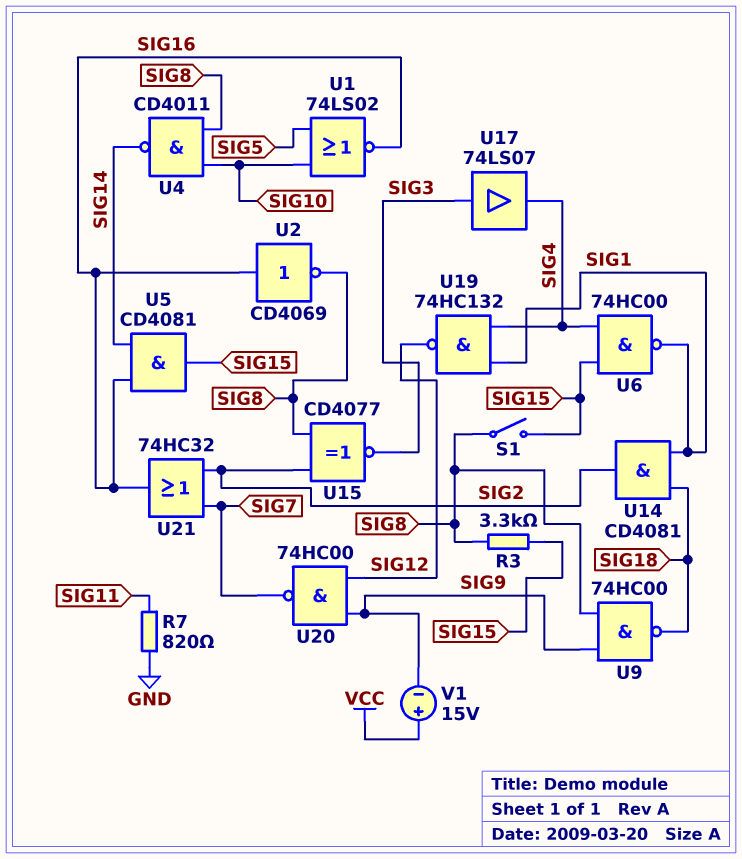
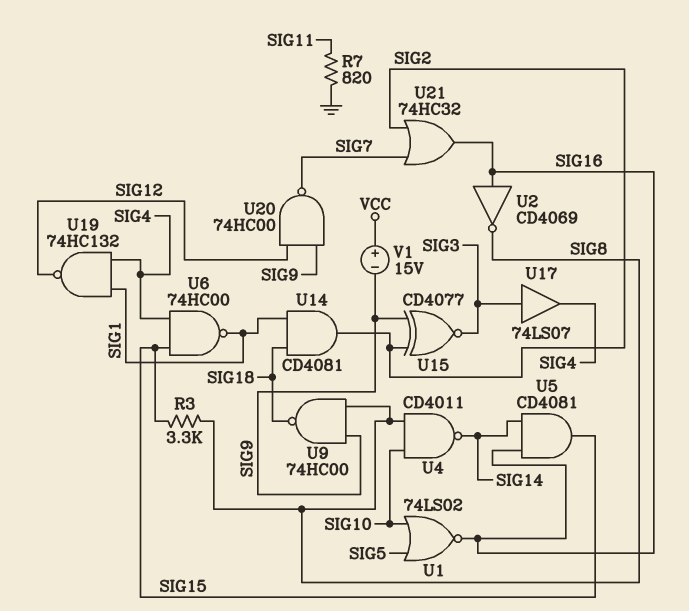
S1: switch (SIG8, SIG15) -> none
U15: XNOR CD4077 (in SIG2, in SIG8, out SIG3) -> XNOR CD4077 (in SIG2, in SIG9, out SIG3)

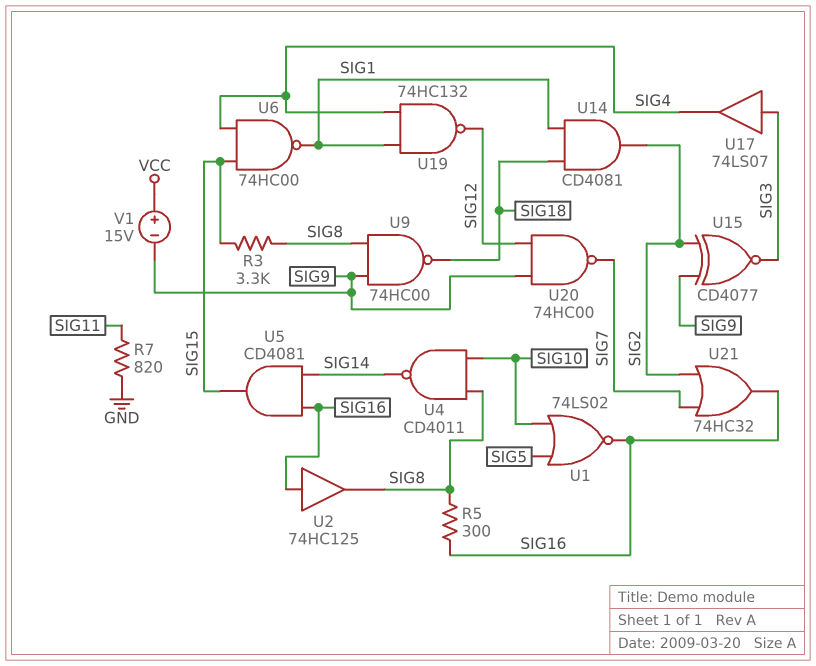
R5: none -> 300 (SIG8, SIG16)
U2: NOT CD4069 (in SIG16, out SIG8) -> buffer 74HC125 (in SIG16, out SIG8)

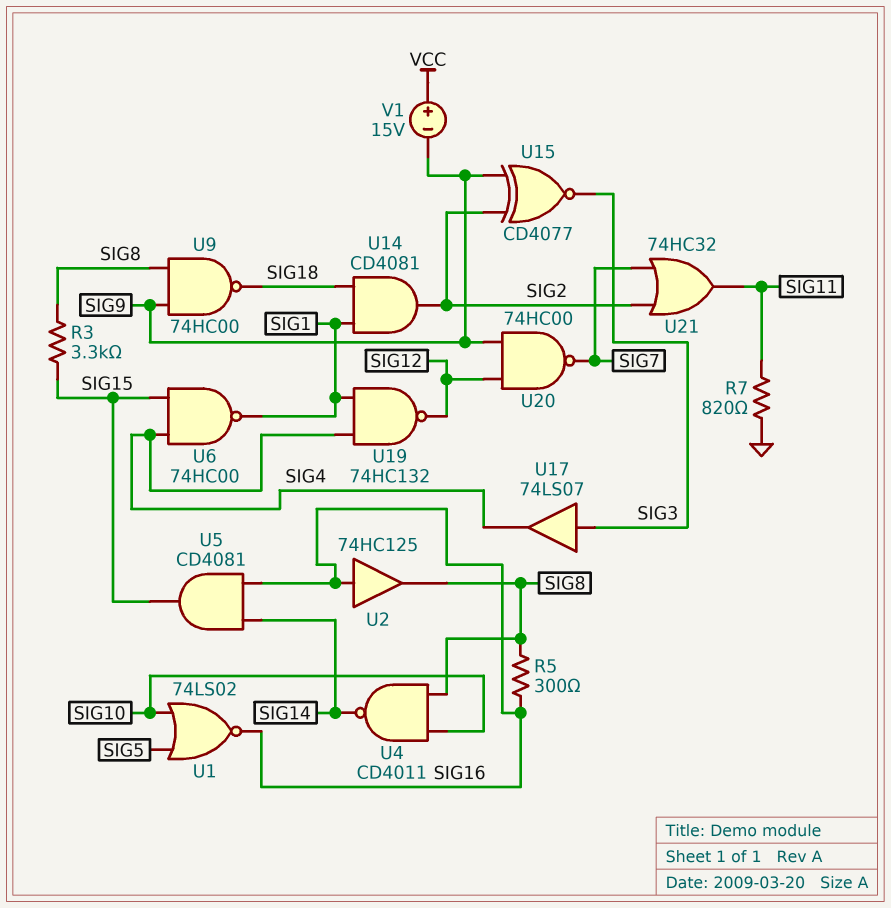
U21: OR 74HC32 (in SIG2, in SIG7, out SIG16) -> OR 74HC32 (in SIG2, in SIG7, out SIG11)

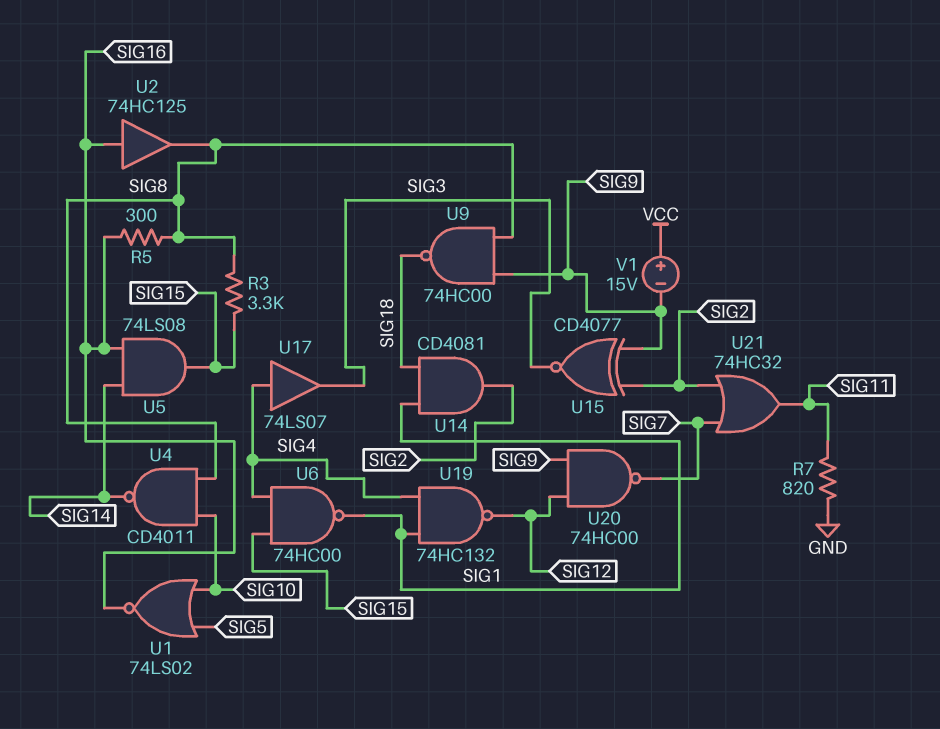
U5: AND CD4081 (in SIG14, in SIG16, out SIG15) -> AND 74LS08 (in SIG14, in SIG16, out SIG15)
U17: buffer 74LS07 (in SIG3, out SIG4) -> buffer 74LS07 (in SIG4, out SIG3)

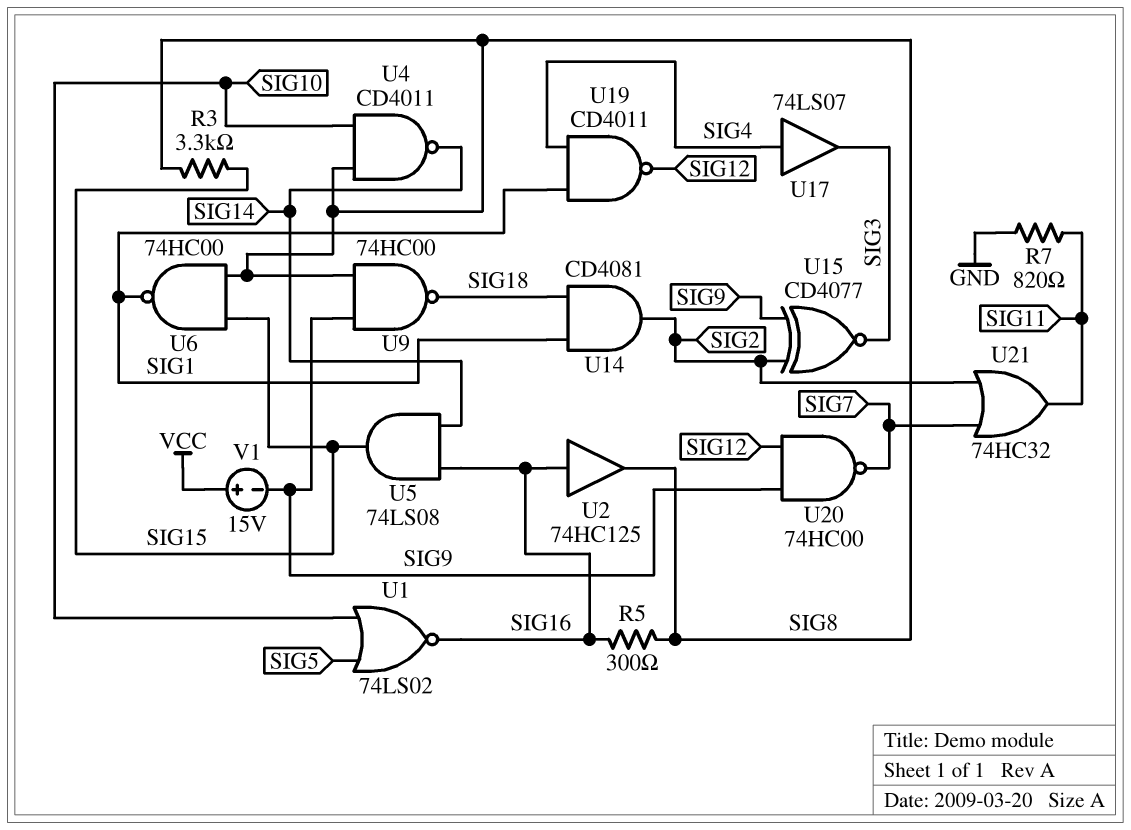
U6: NAND 74HC00 (in SIG4, in SIG15, out SIG1) -> NAND 74HC00 (in SIG8, in SIG15, out SIG1)
U19: NAND 74HC132 (in SIG1, in SIG4, out SIG12) -> NAND CD4011 (in SIG1, in SIG4, out SIG12)

